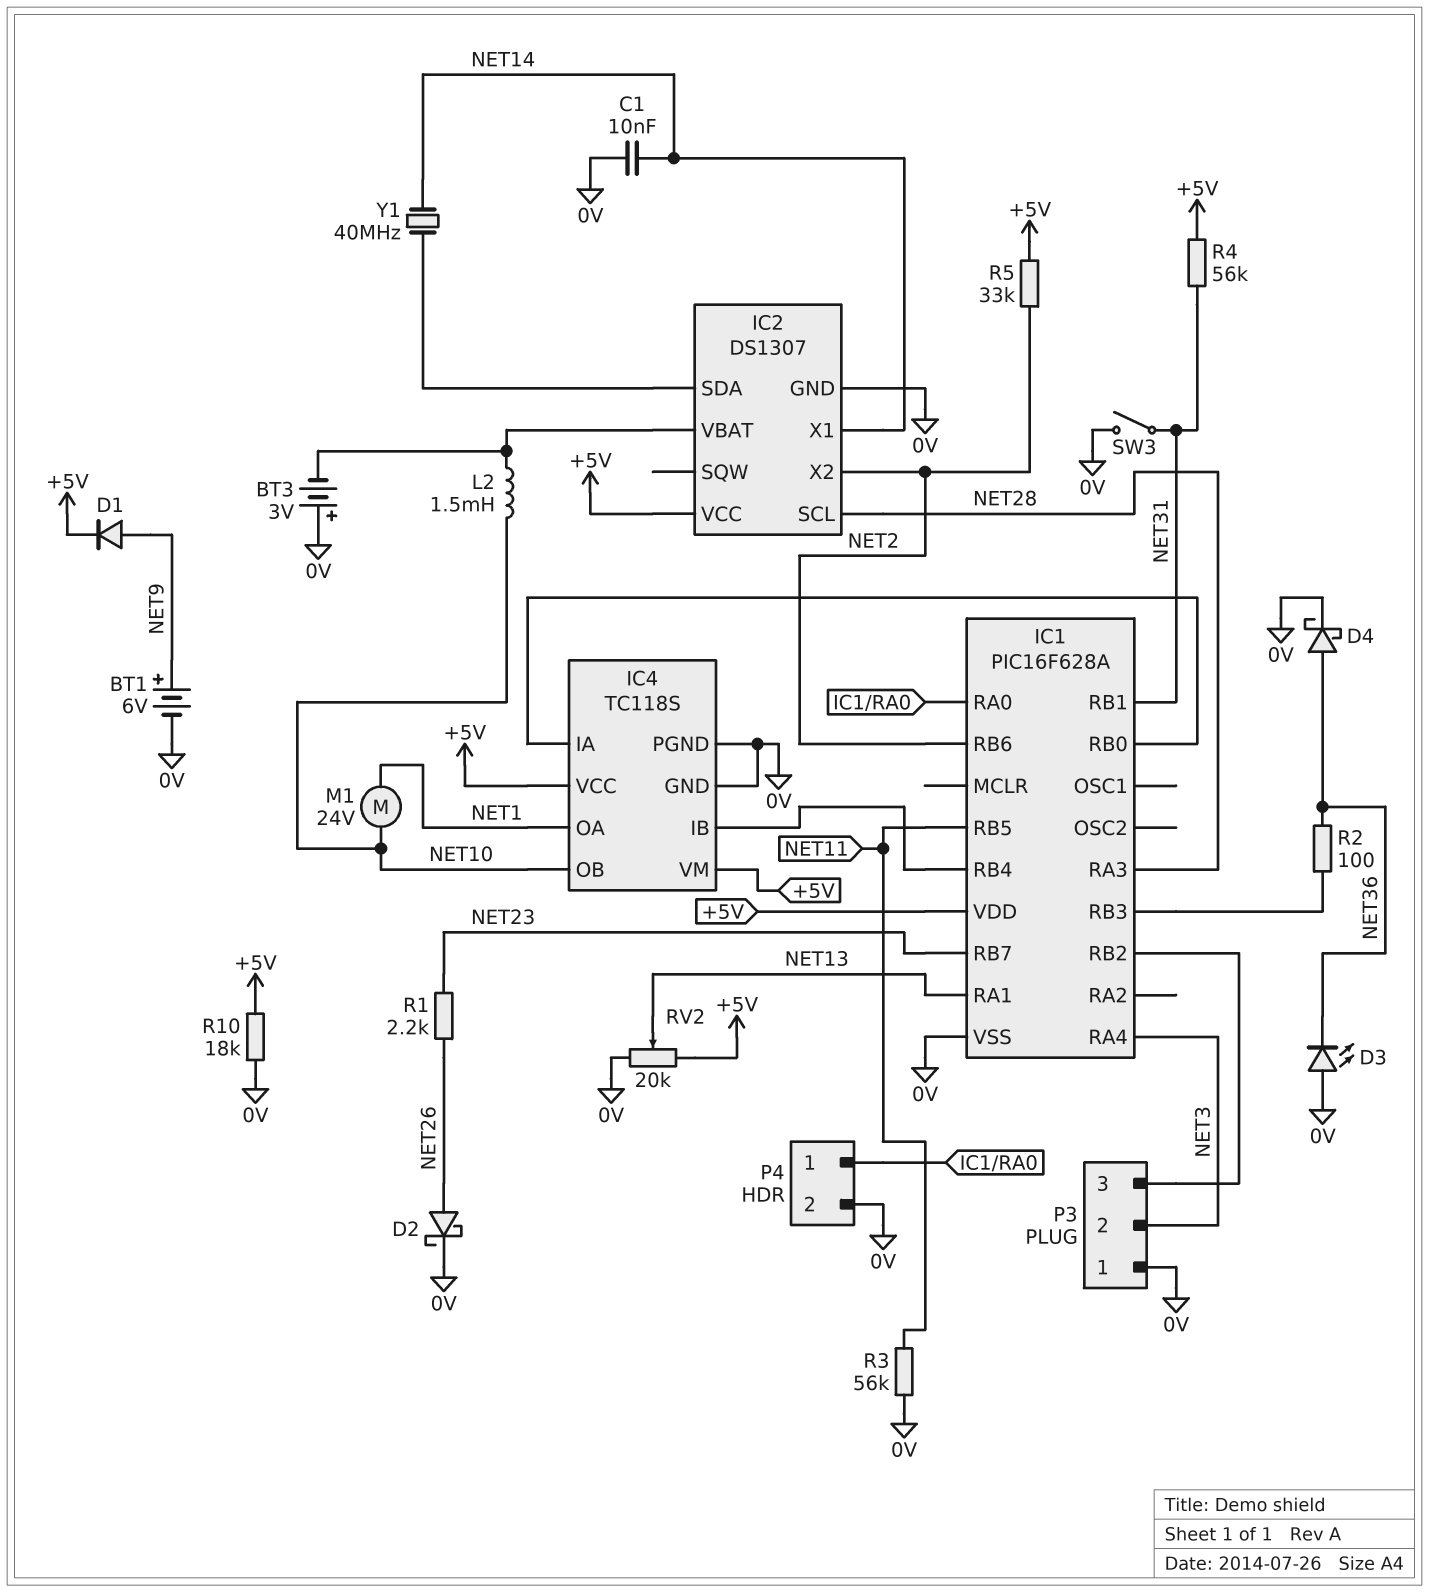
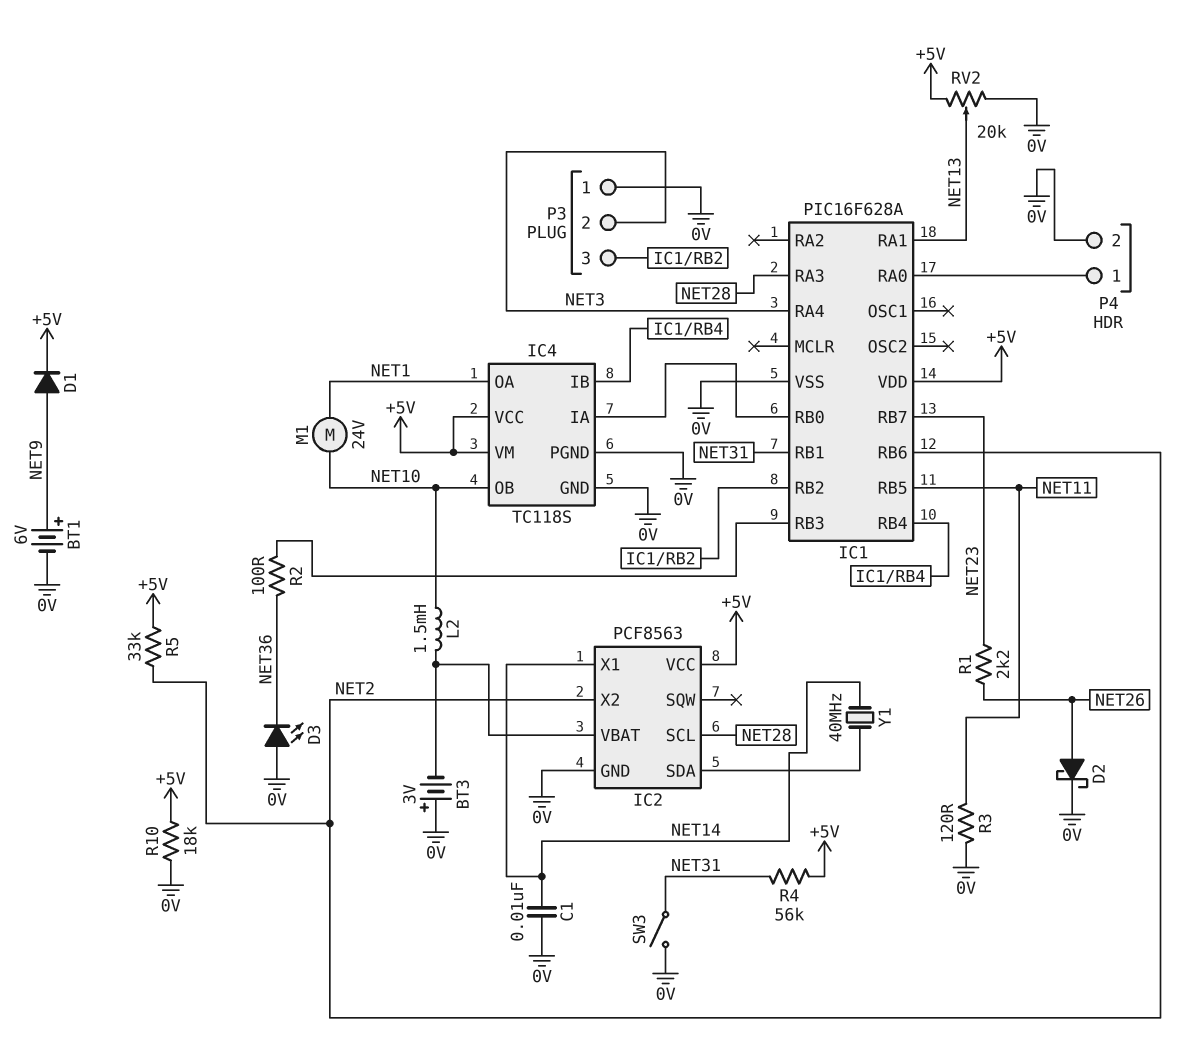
D4: schottky (A NET36, K 0V) -> none
IC2: DS1307 -> PCF8563
R3: 56k (0V, NET11) -> 120 (0V, NET11)

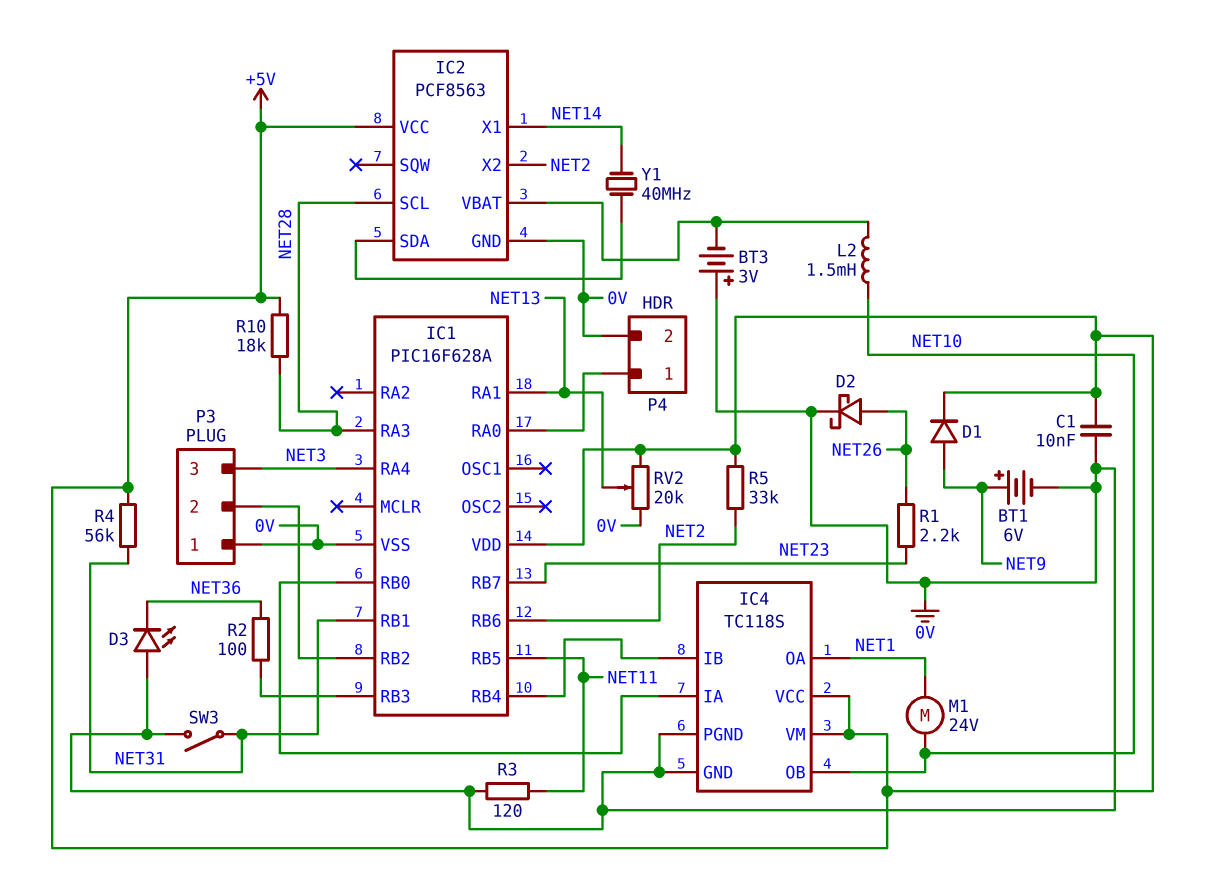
C1: 10nF (0V, NET14) -> 10nF (+5V, 0V)
P3 pin 2: NET3 -> IC1/RB2
P3 pin 3: IC1/RB2 -> NET3
R10: 18k (+5V, 0V) -> 18k (+5V, NET28)

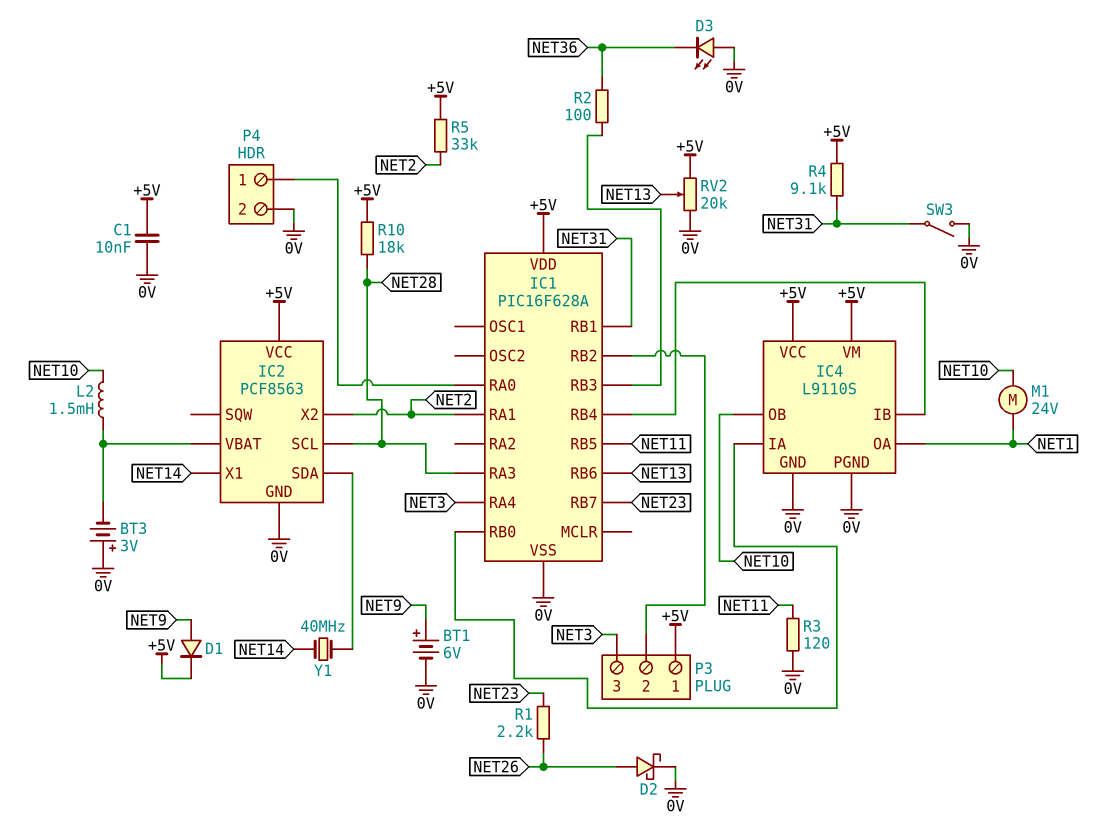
IC1 pin RA1: NET13 -> NET2
IC1 pin RB6: NET2 -> NET13
IC4: TC118S -> L9110S
P3 pin 1: 0V -> +5V
R4: 56k (+5V, NET31) -> 9.1k (+5V, NET31)

